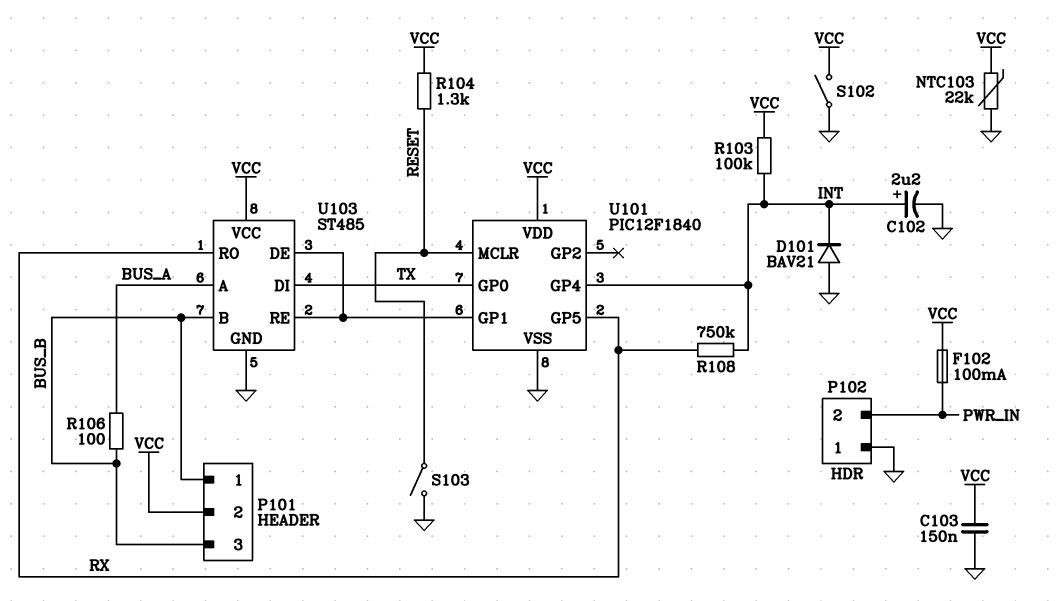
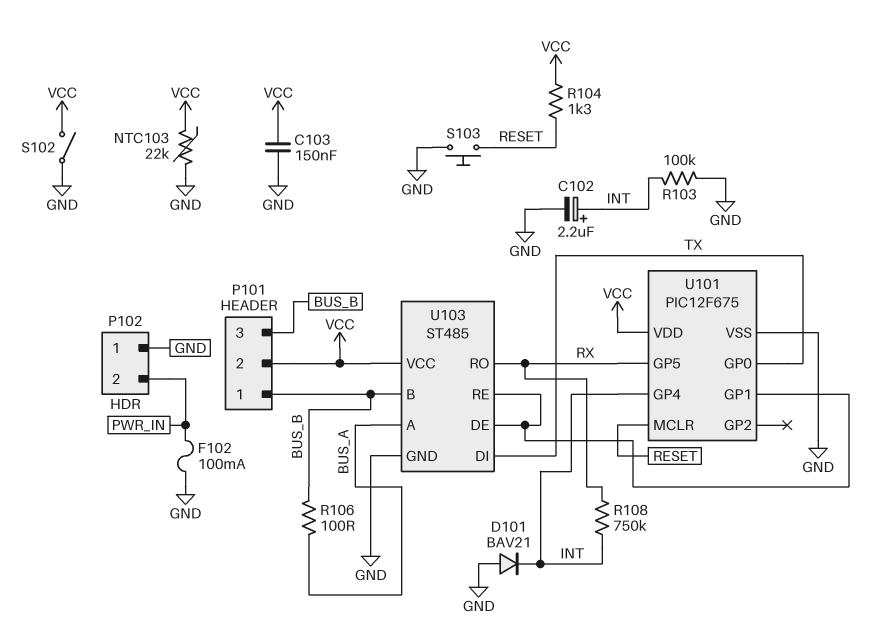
F102: 100mA (PWR_IN, VCC) -> 100mA (GND, PWR_IN)
R103: 100k (INT, VCC) -> 100k (GND, INT)
S103: switch (GND, RESET) -> button (GND, RESET)
U101: PIC12F1840 -> PIC12F675

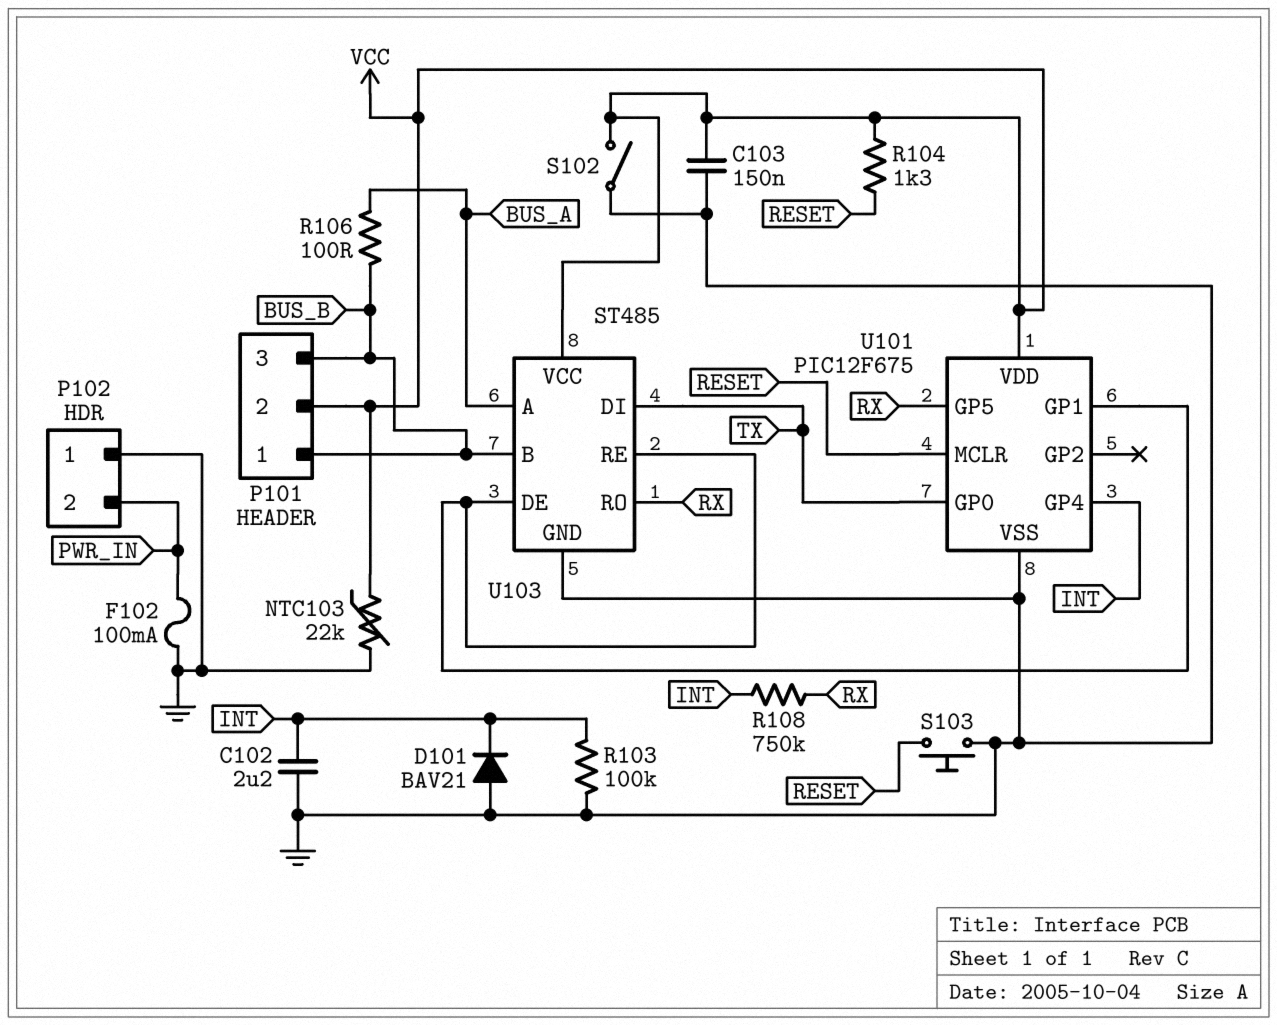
C102: 2.2uF (plus INT, minus GND) -> 2.2uF (GND, INT)

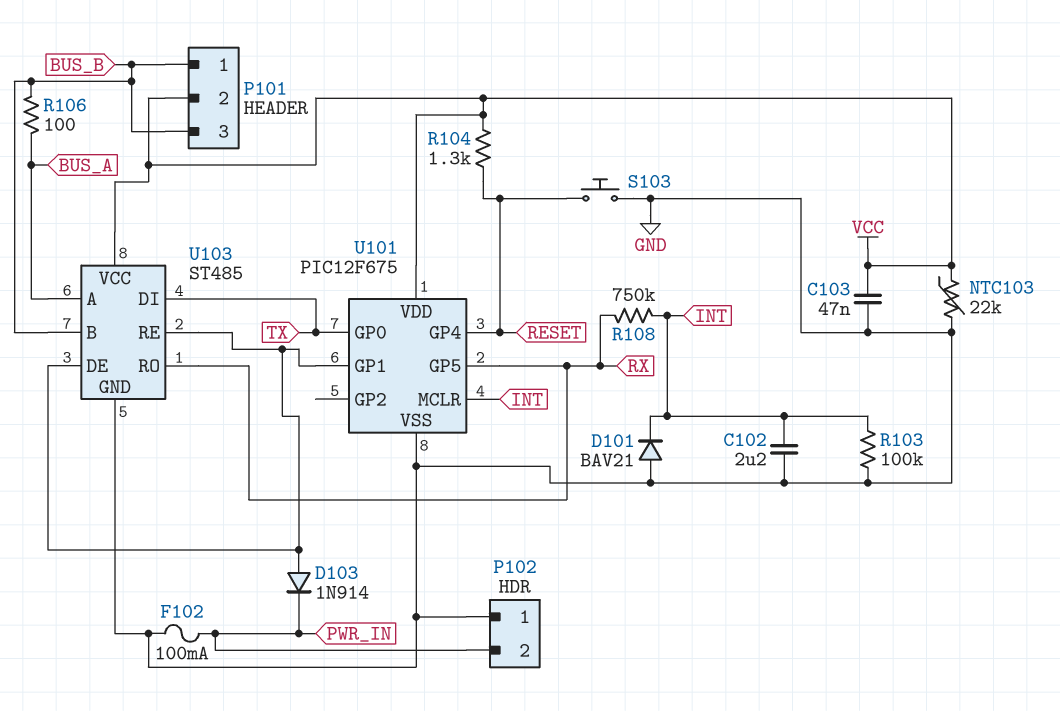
C103: 150nF (GND, VCC) -> 47nF (GND, VCC)
D103: none -> diode 1N914 (A U101/GP1, K PWR_IN)
S102: switch (GND, VCC) -> none
U101 pin GP4: INT -> RESET
U101 pin MCLR: RESET -> INT

